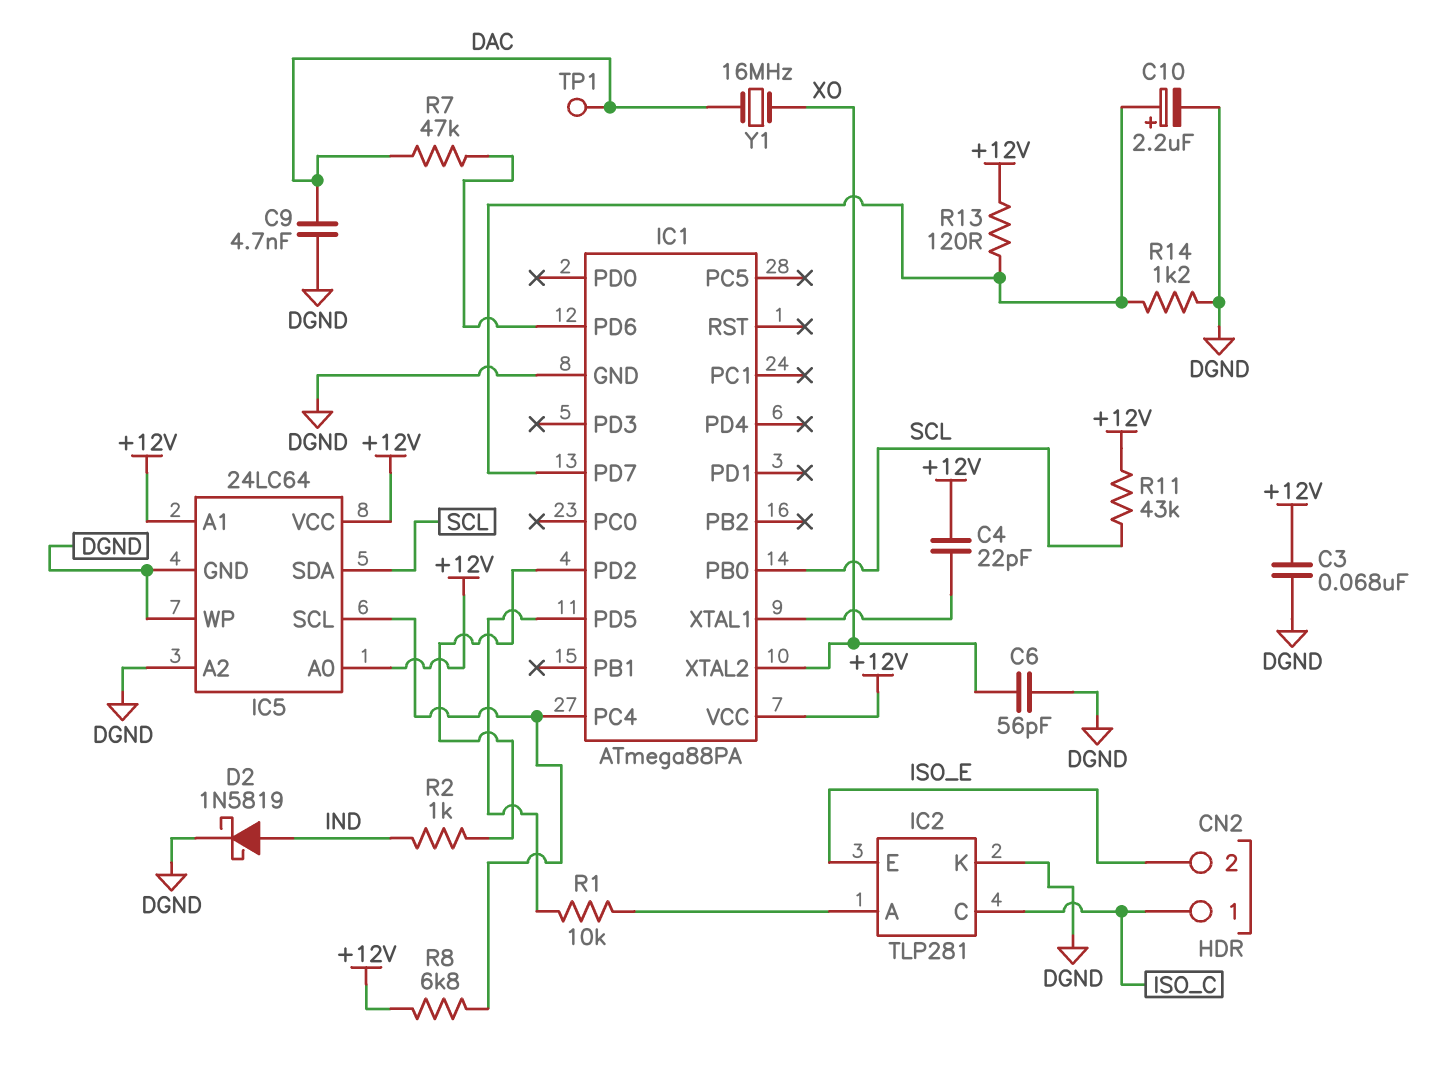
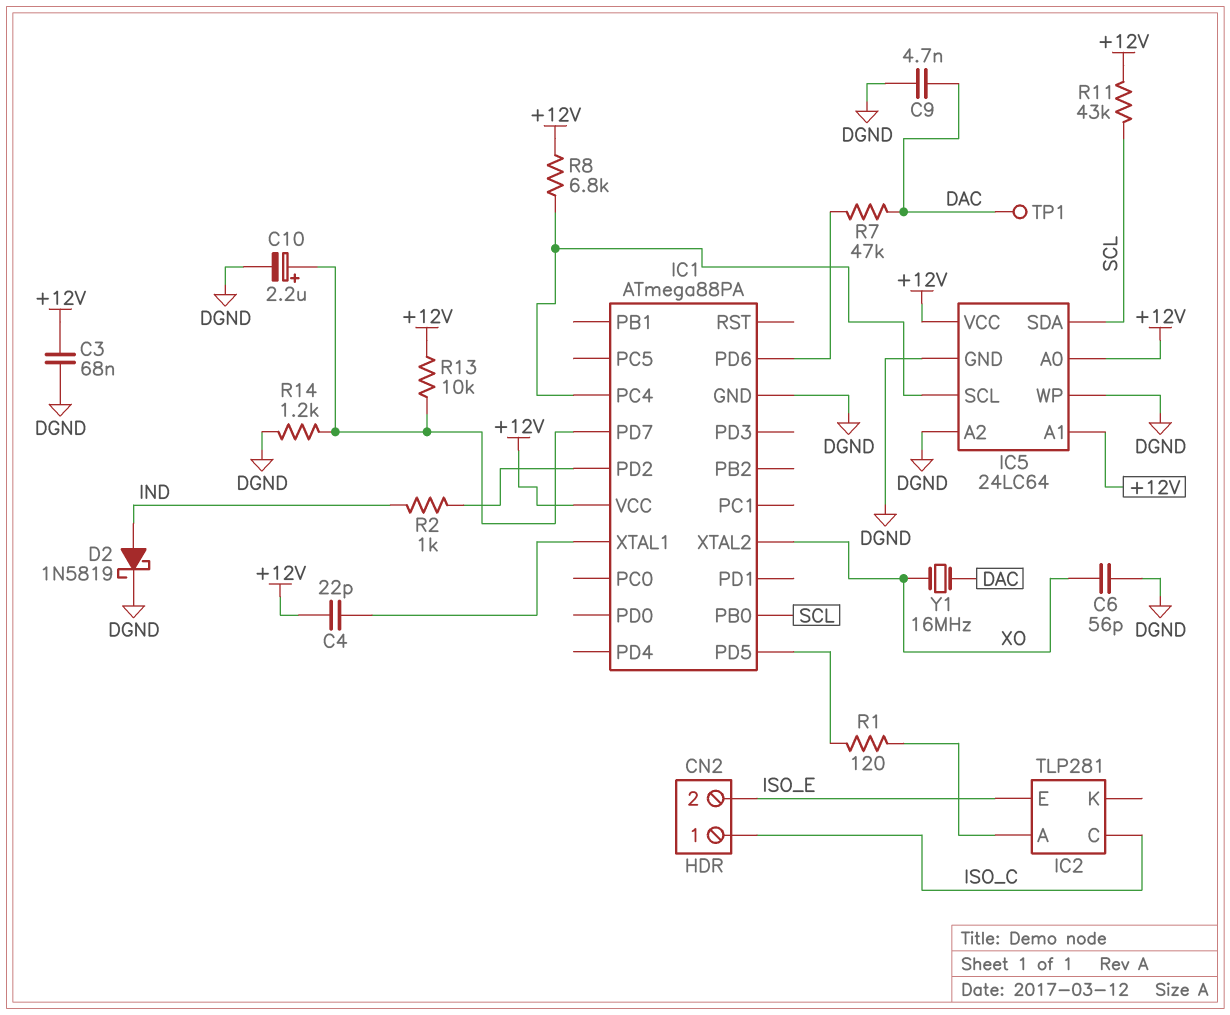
IC2 pin K: DGND -> none
R1: 10k (IC1/PD5, IC2/A) -> 120 (IC1/PD5, IC2/A)
R13: 120 (+12V, IC1/PD7) -> 10k (+12V, IC1/PD7)

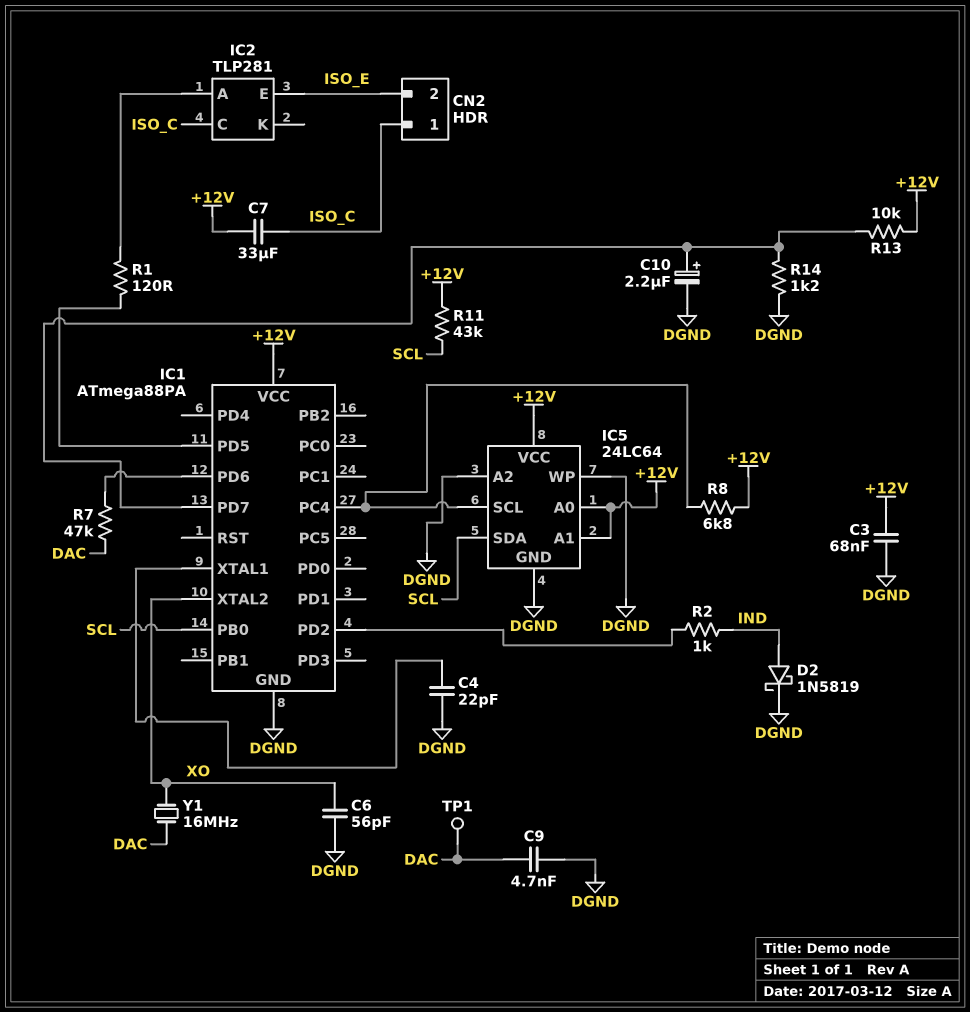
C4: 22pF (+12V, IC1/XTAL1) -> 22pF (DGND, IC1/XTAL1)
C7: none -> 33uF (+12V, ISO_C)

